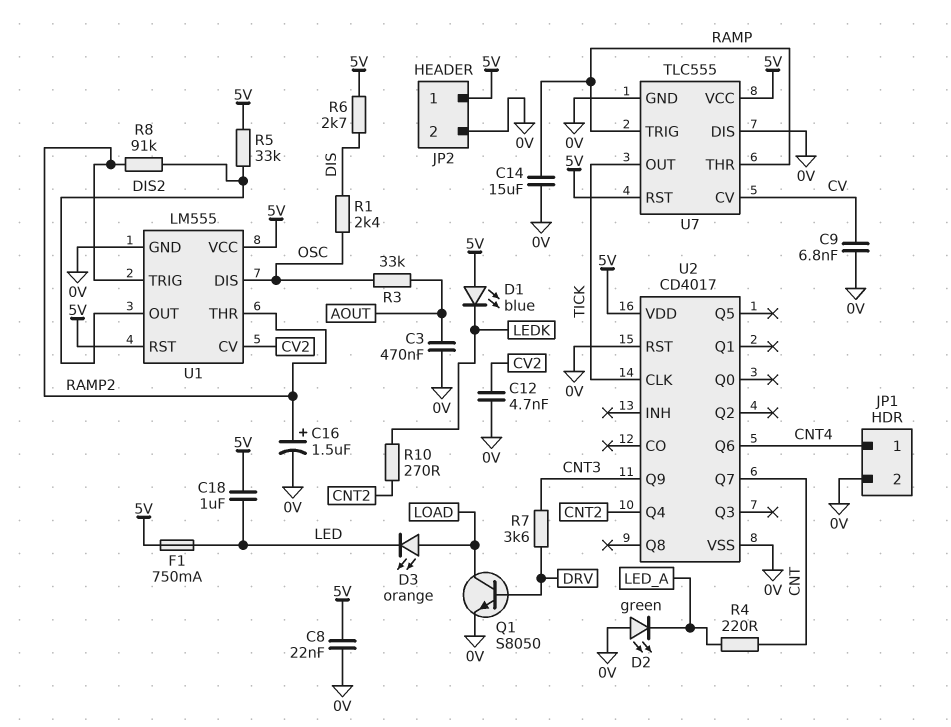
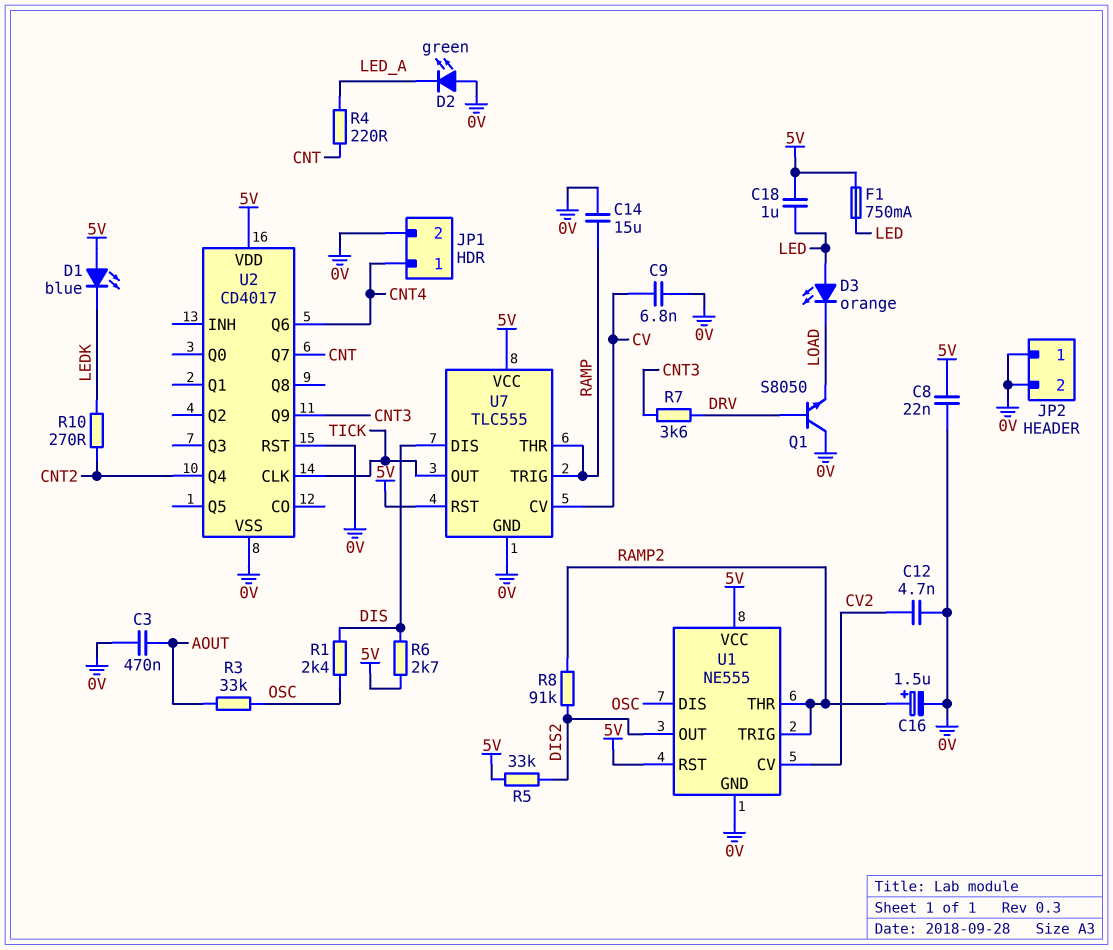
D3: LED orange (A LOAD, K LED) -> LED orange (A LED, K LOAD)
JP2 pin 1: 5V -> 0V
Q1: NPN S8050 (B DRV, C LOAD, E 0V) -> NPN S8050 (B DRV, C 0V, E LOAD)
U1: LM555 -> NE555
U7 pin DIS: 0V -> DIS

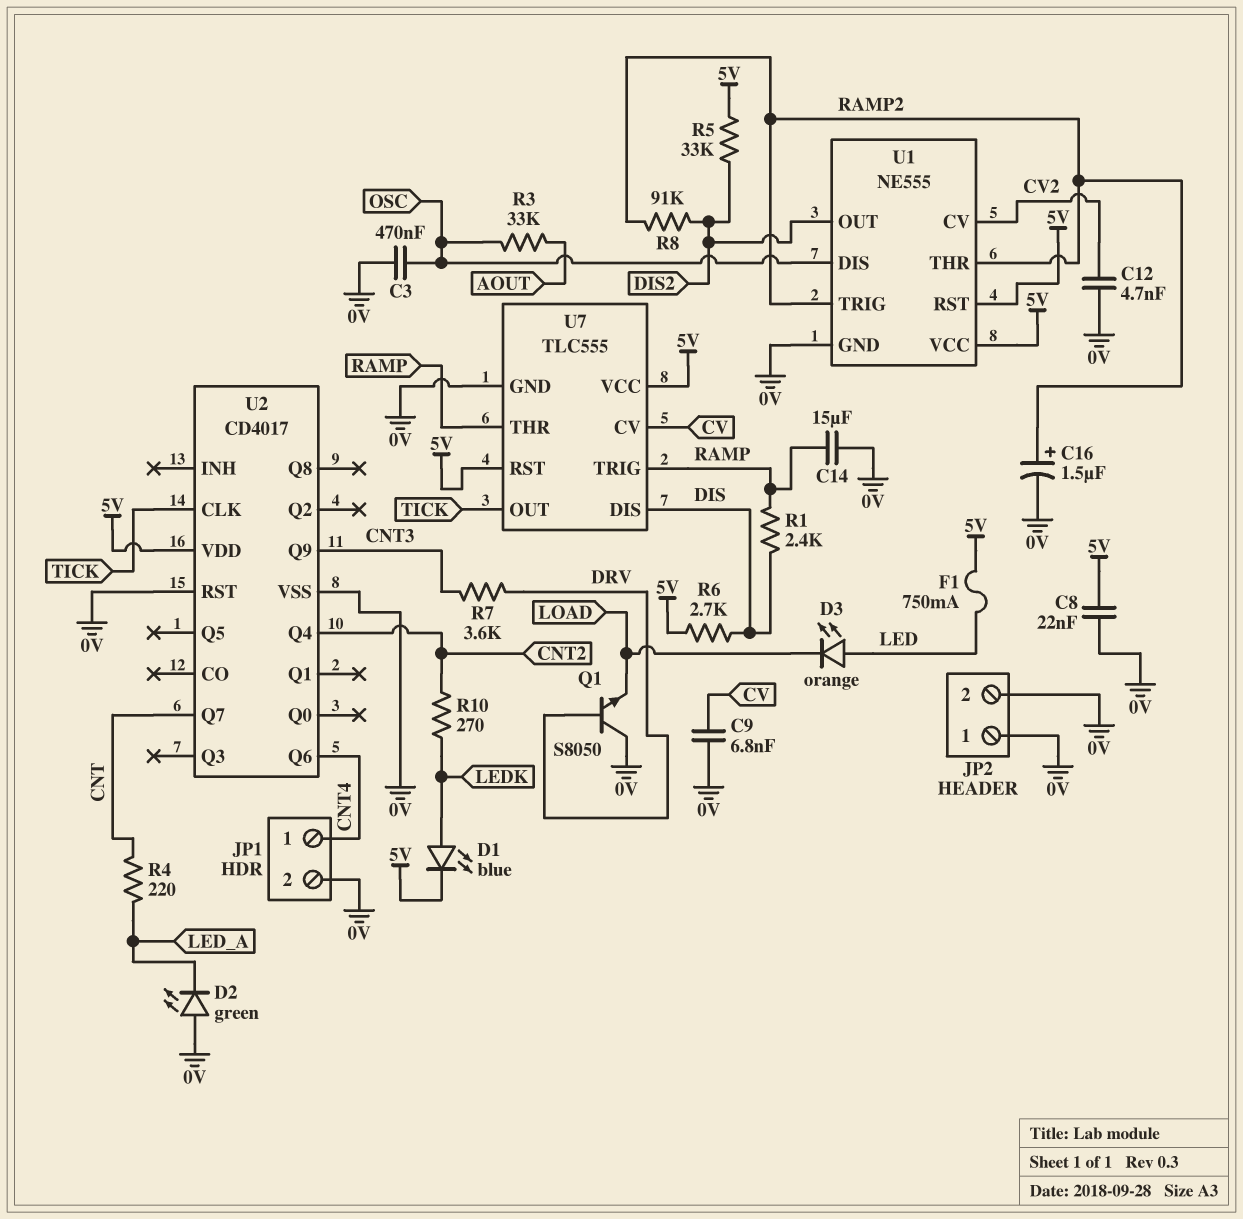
C3: 470nF (0V, AOUT) -> 470nF (0V, OSC)
C18: 1uF (5V, LED) -> none
D1: LED blue (A 5V, K LEDK) -> LED blue (A LEDK, K 5V)
R1: 2.4k (DIS, OSC) -> 2.4k (DIS, RAMP)

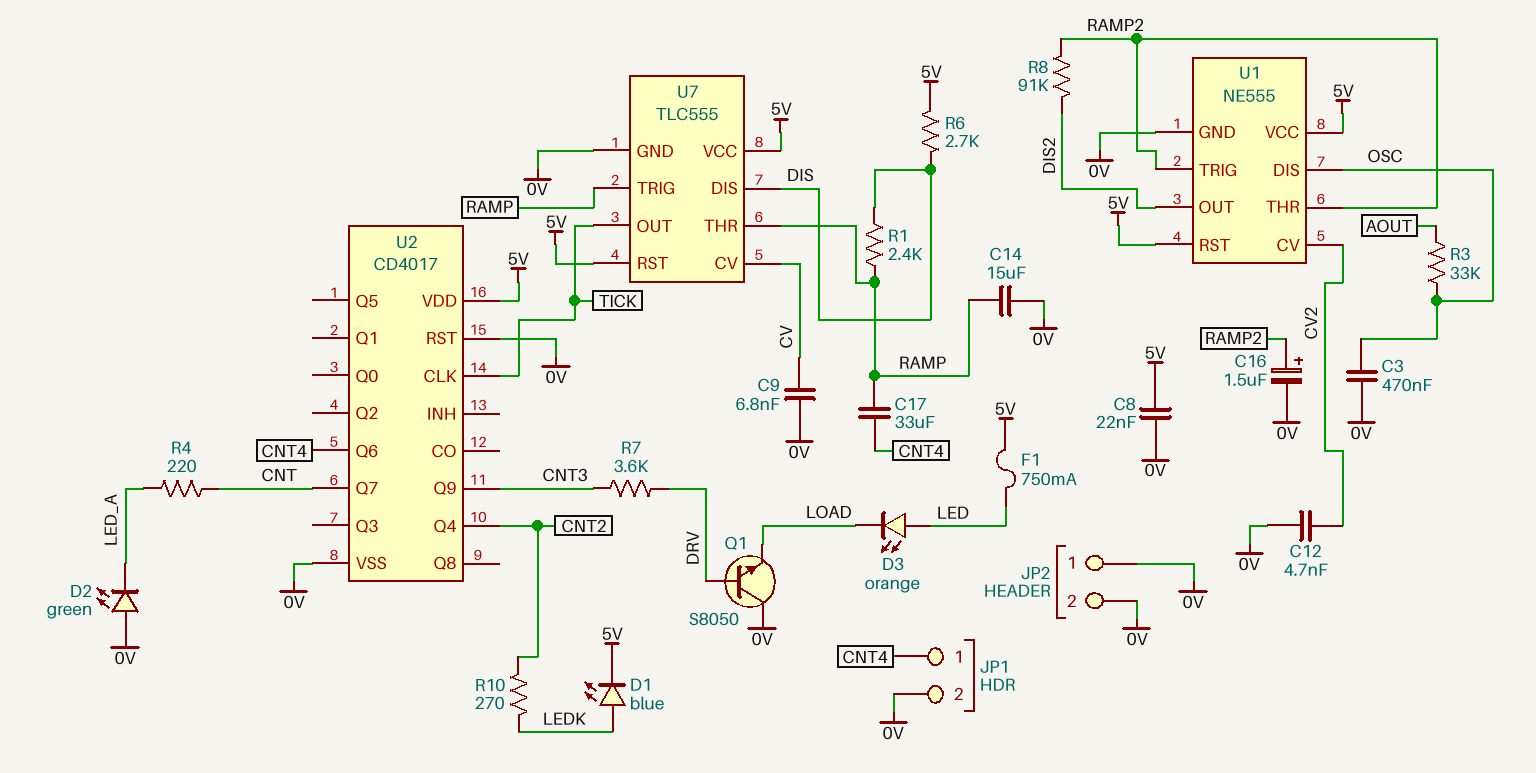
C17: none -> 33uF (CNT4, RAMP)
R5: 33k (5V, DIS2) -> none

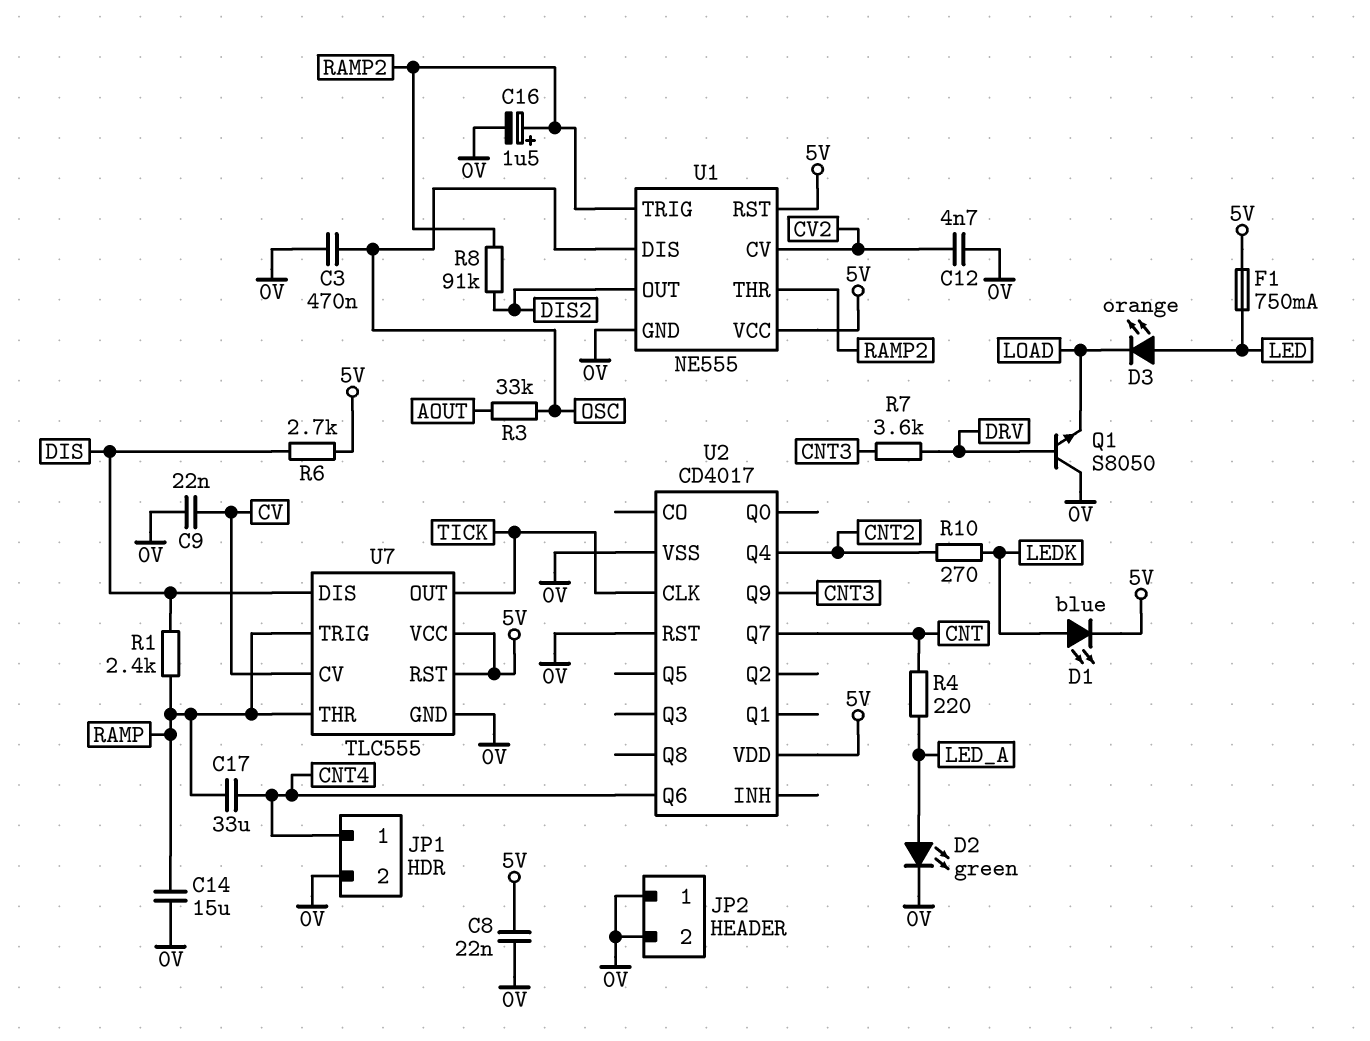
C9: 6.8nF (0V, CV) -> 22nF (0V, CV)
D2: LED green (A 0V, K LED_A) -> LED green (A LED_A, K 0V)

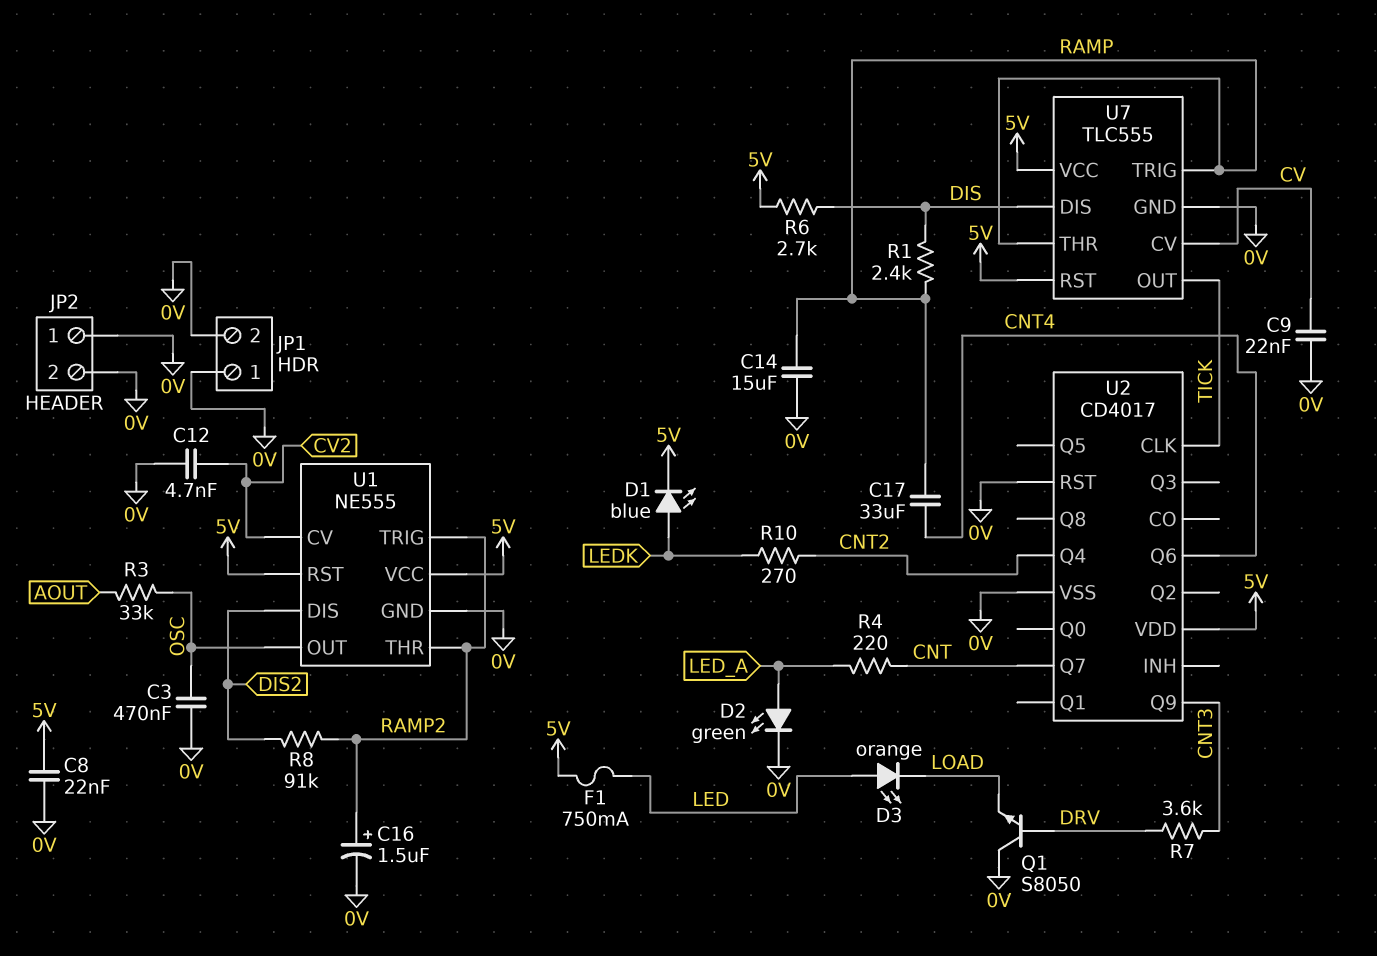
JP1 pin 1: CNT4 -> 0V
U1 pin DIS: OSC -> DIS2
U1 pin OUT: DIS2 -> OSC

